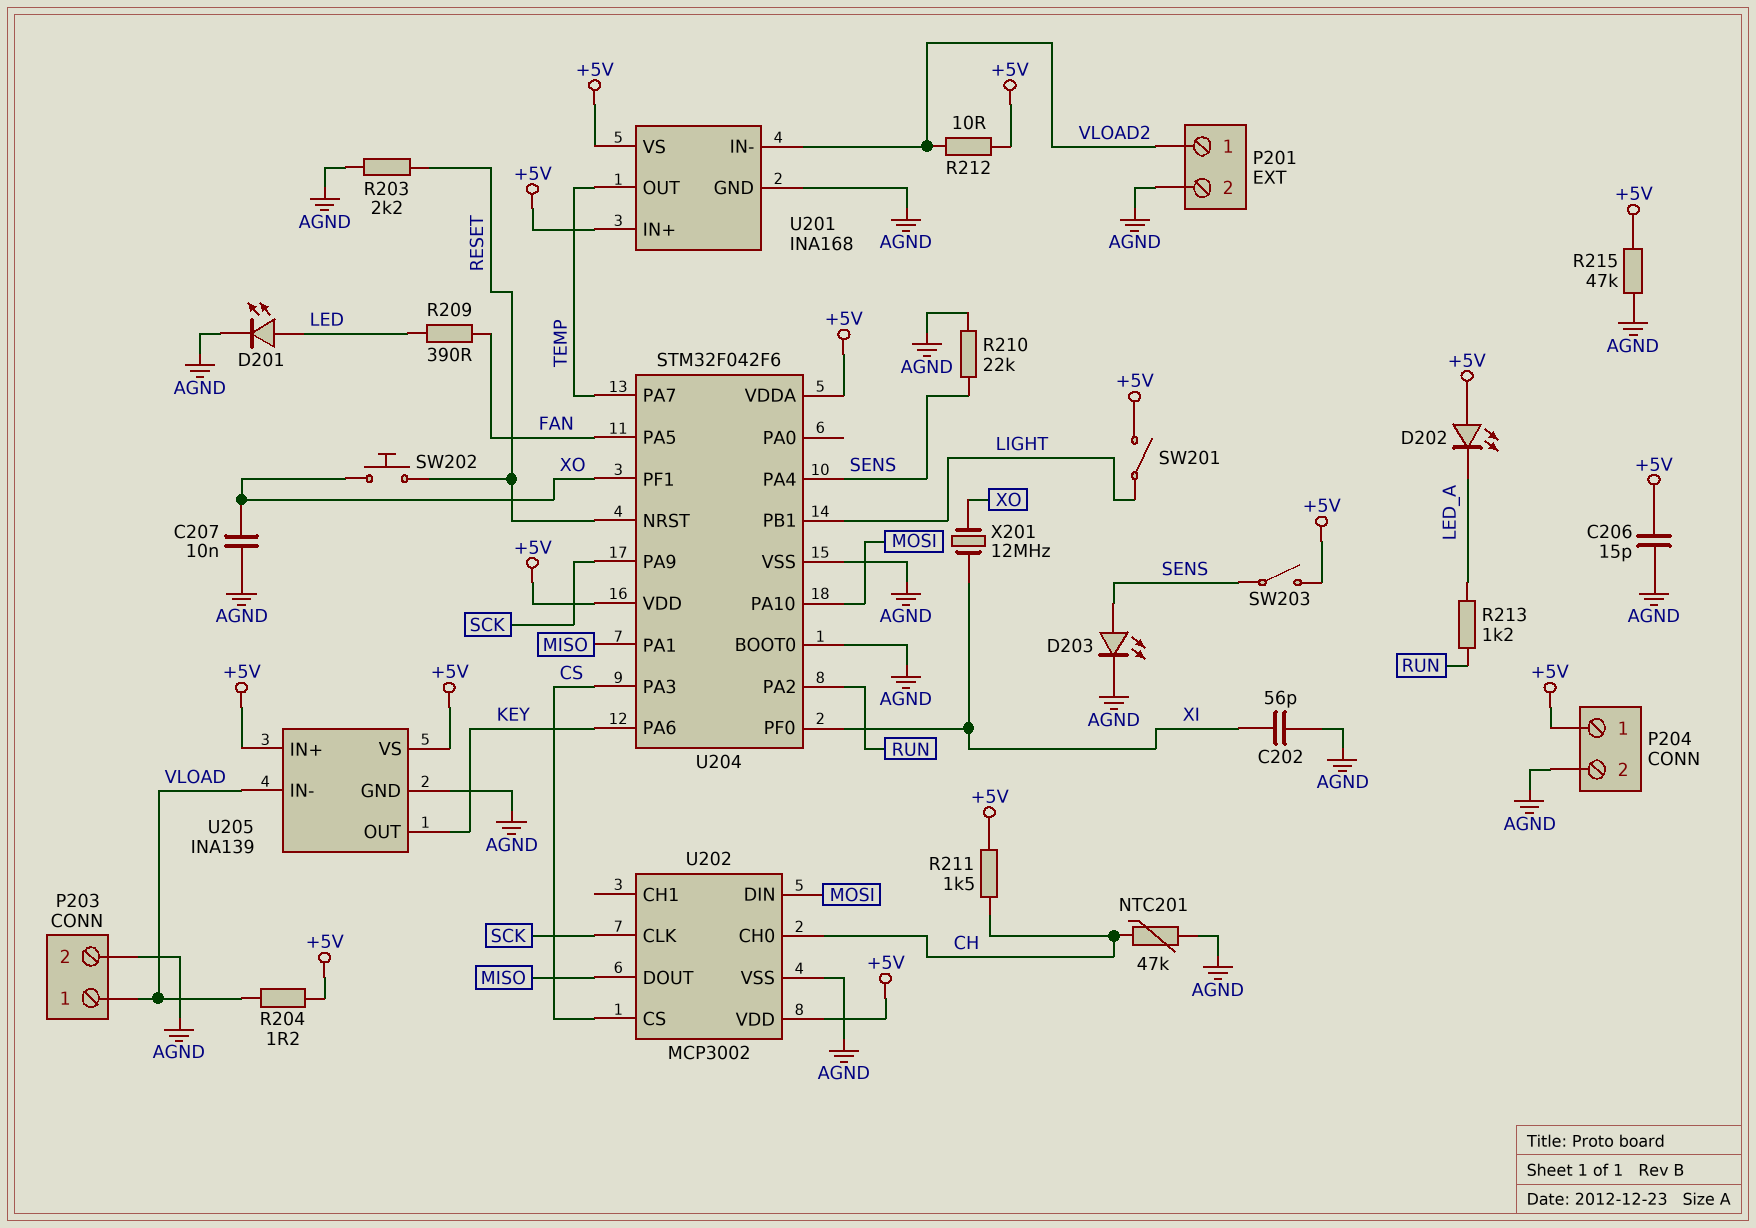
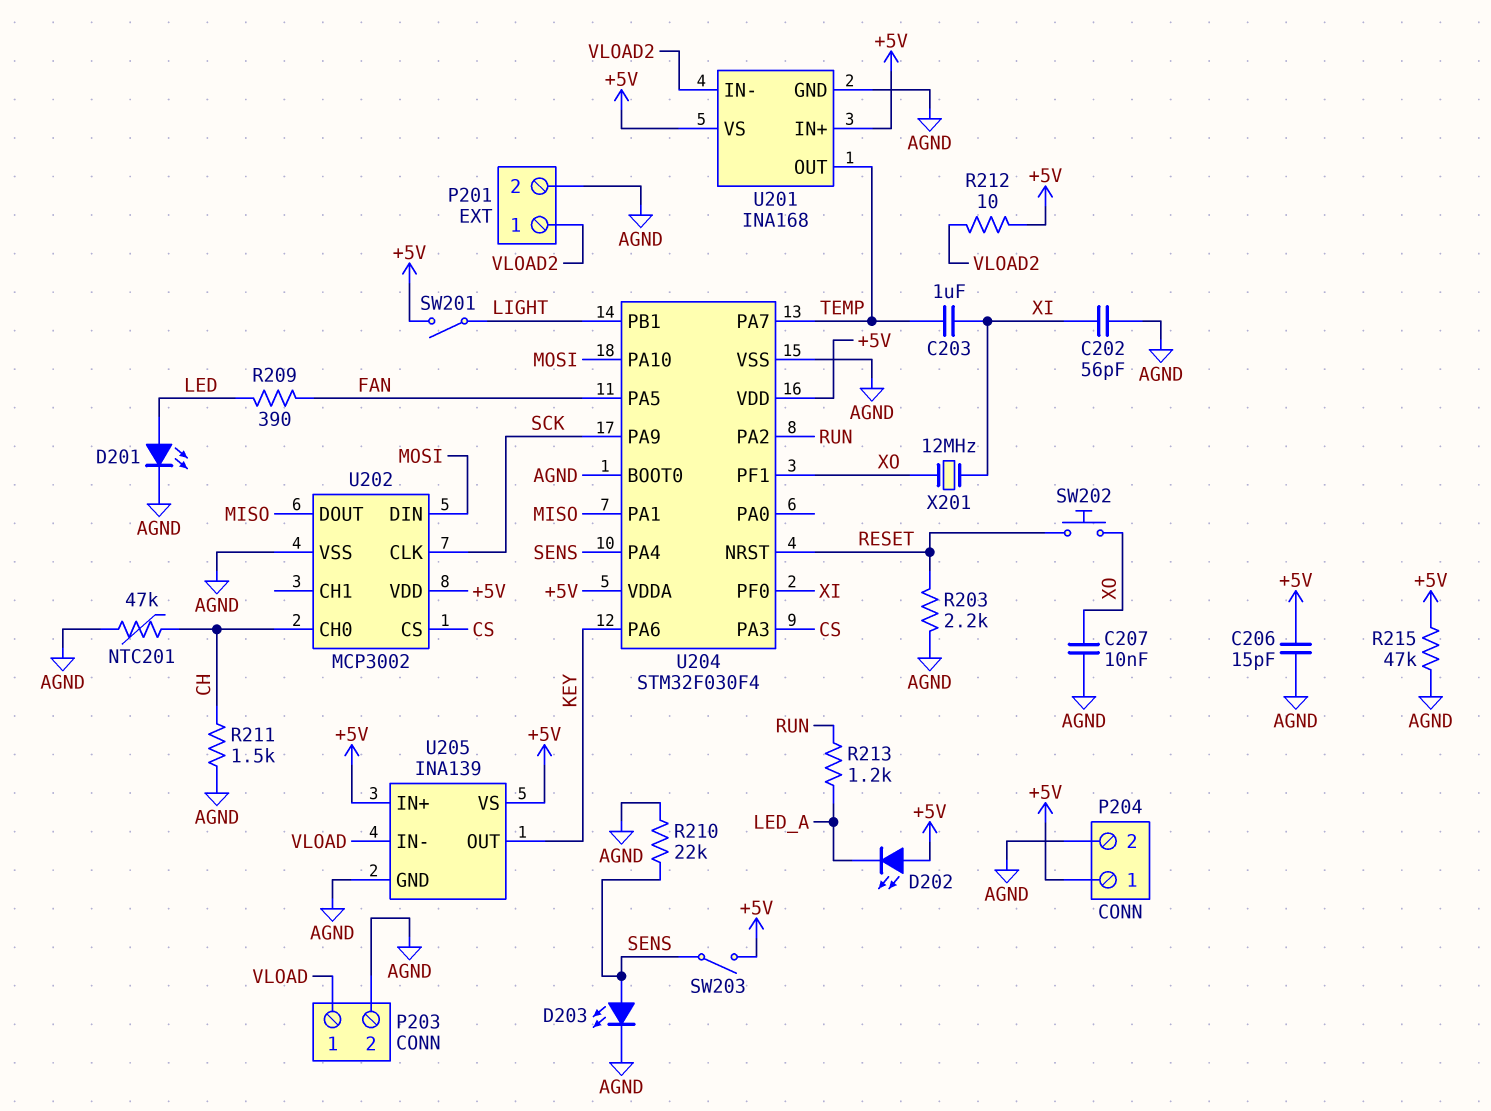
C203: none -> 1uF (TEMP, XI)
R204: 1.2 (+5V, VLOAD) -> none
R211: 1.5k (+5V, CH) -> 1.5k (AGND, CH)
U204: STM32F042F6 -> STM32F030F4

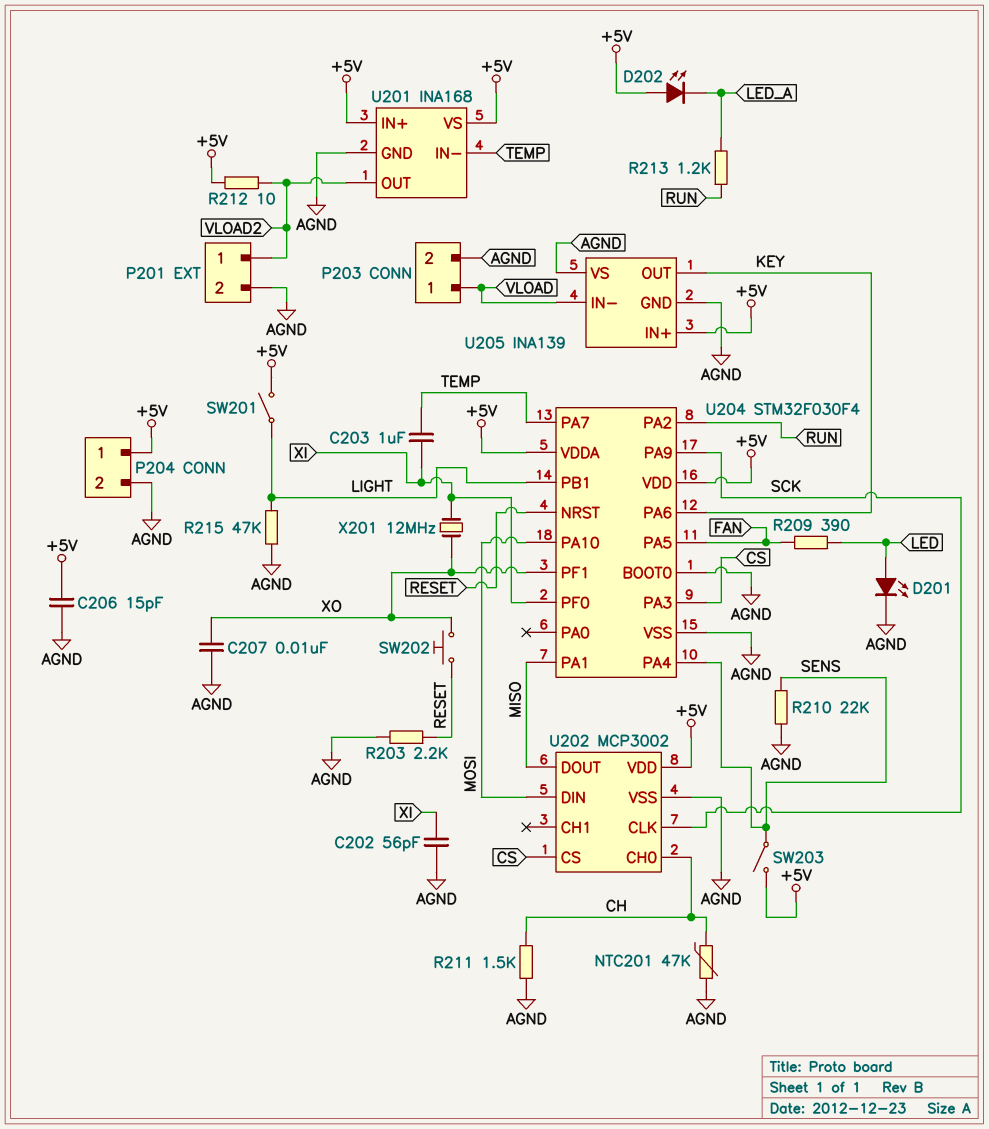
D203: LED (A SENS, K AGND) -> none
R215: 47k (+5V, AGND) -> 47k (AGND, LIGHT)
U201 pin IN-: VLOAD2 -> TEMP
U201 pin OUT: TEMP -> VLOAD2
U205 pin VS: +5V -> AGND

